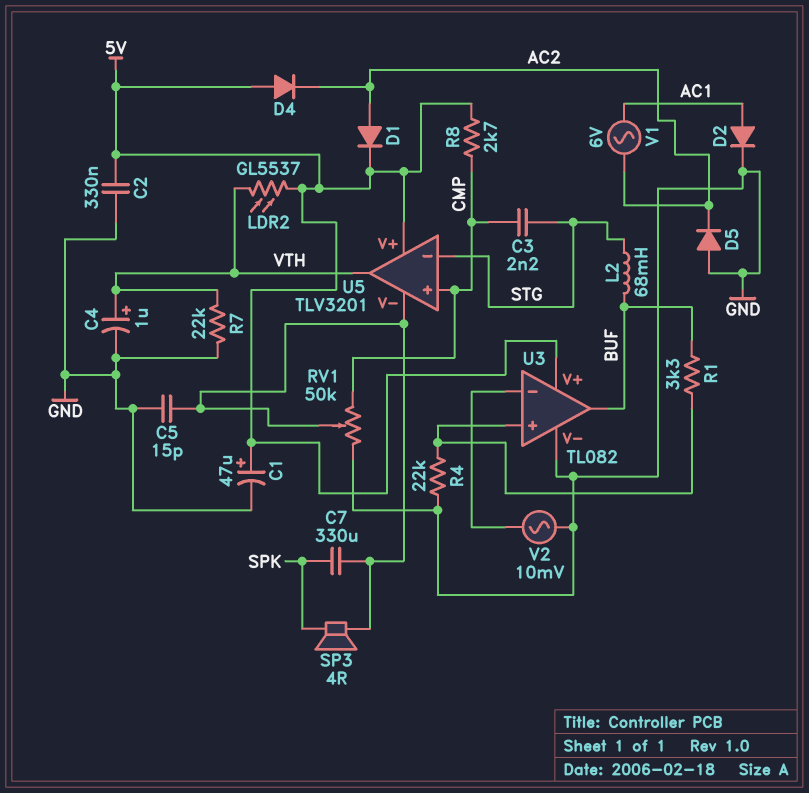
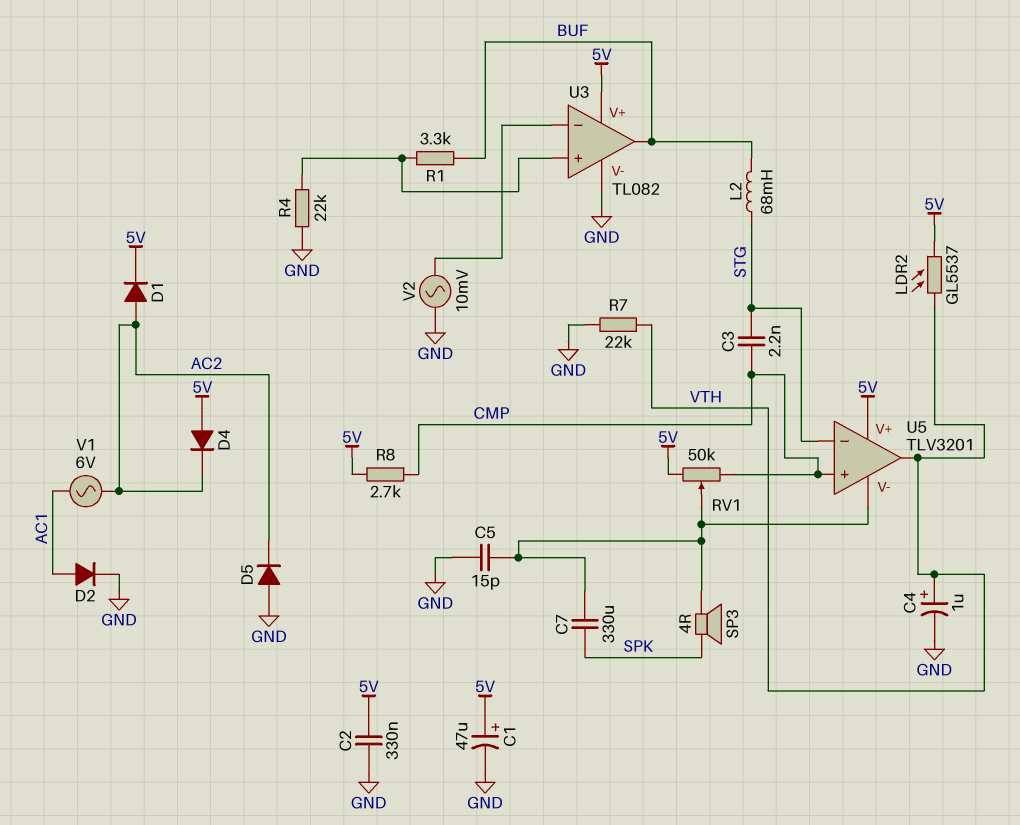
RV1: 50k (CMP, GND, wiper U5/V-) -> 50k (5V, CMP, wiper U5/V-)

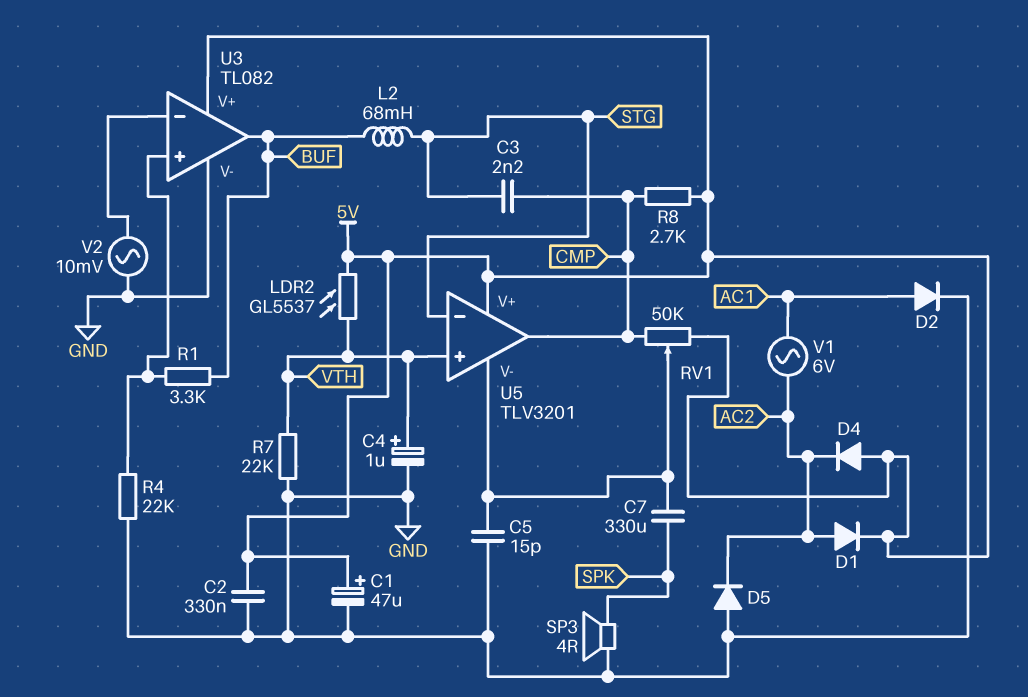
SP3: speaker 4R (SPK, U5/V-) -> speaker 4R (GND, SPK)
U5 pin in+: CMP -> VTH
U5 pin out: VTH -> CMP

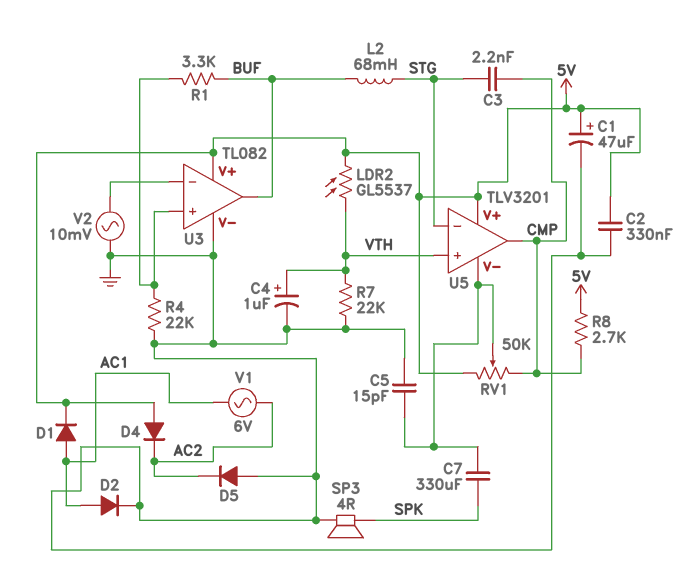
D1: diode (A AC2, K 5V) -> diode (A AC1, K 5V)

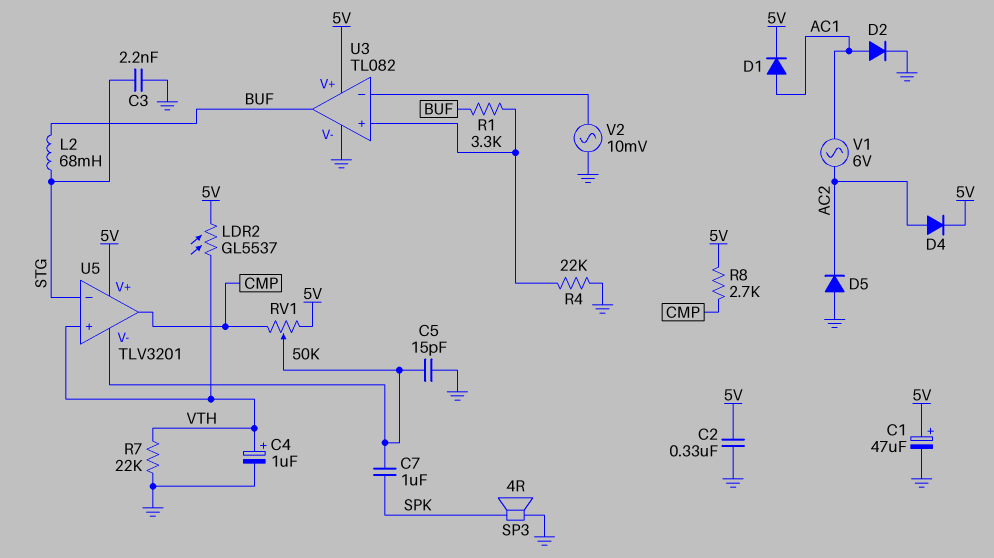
C3: 2.2nF (CMP, STG) -> 2.2nF (GND, STG)
C7: 330uF (SPK, U5/V-) -> 1uF (SPK, U5/V-)
D4: diode (A 5V, K AC2) -> diode (A AC2, K 5V)

